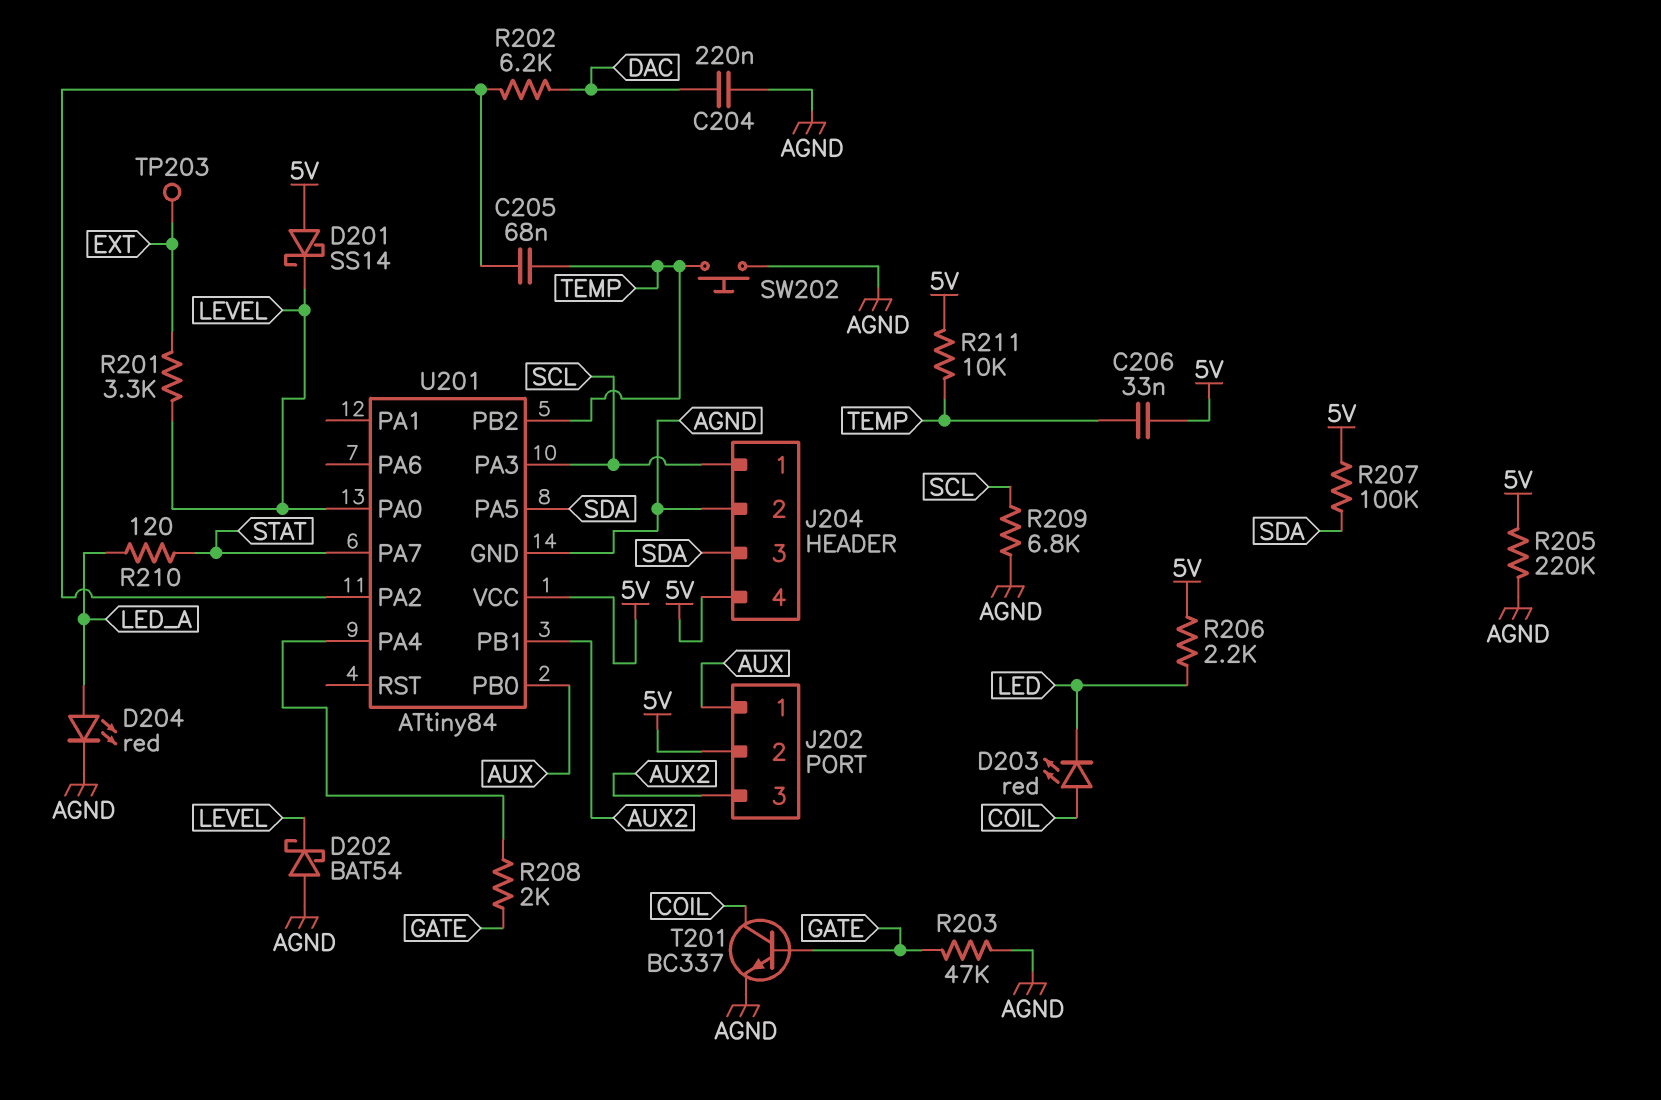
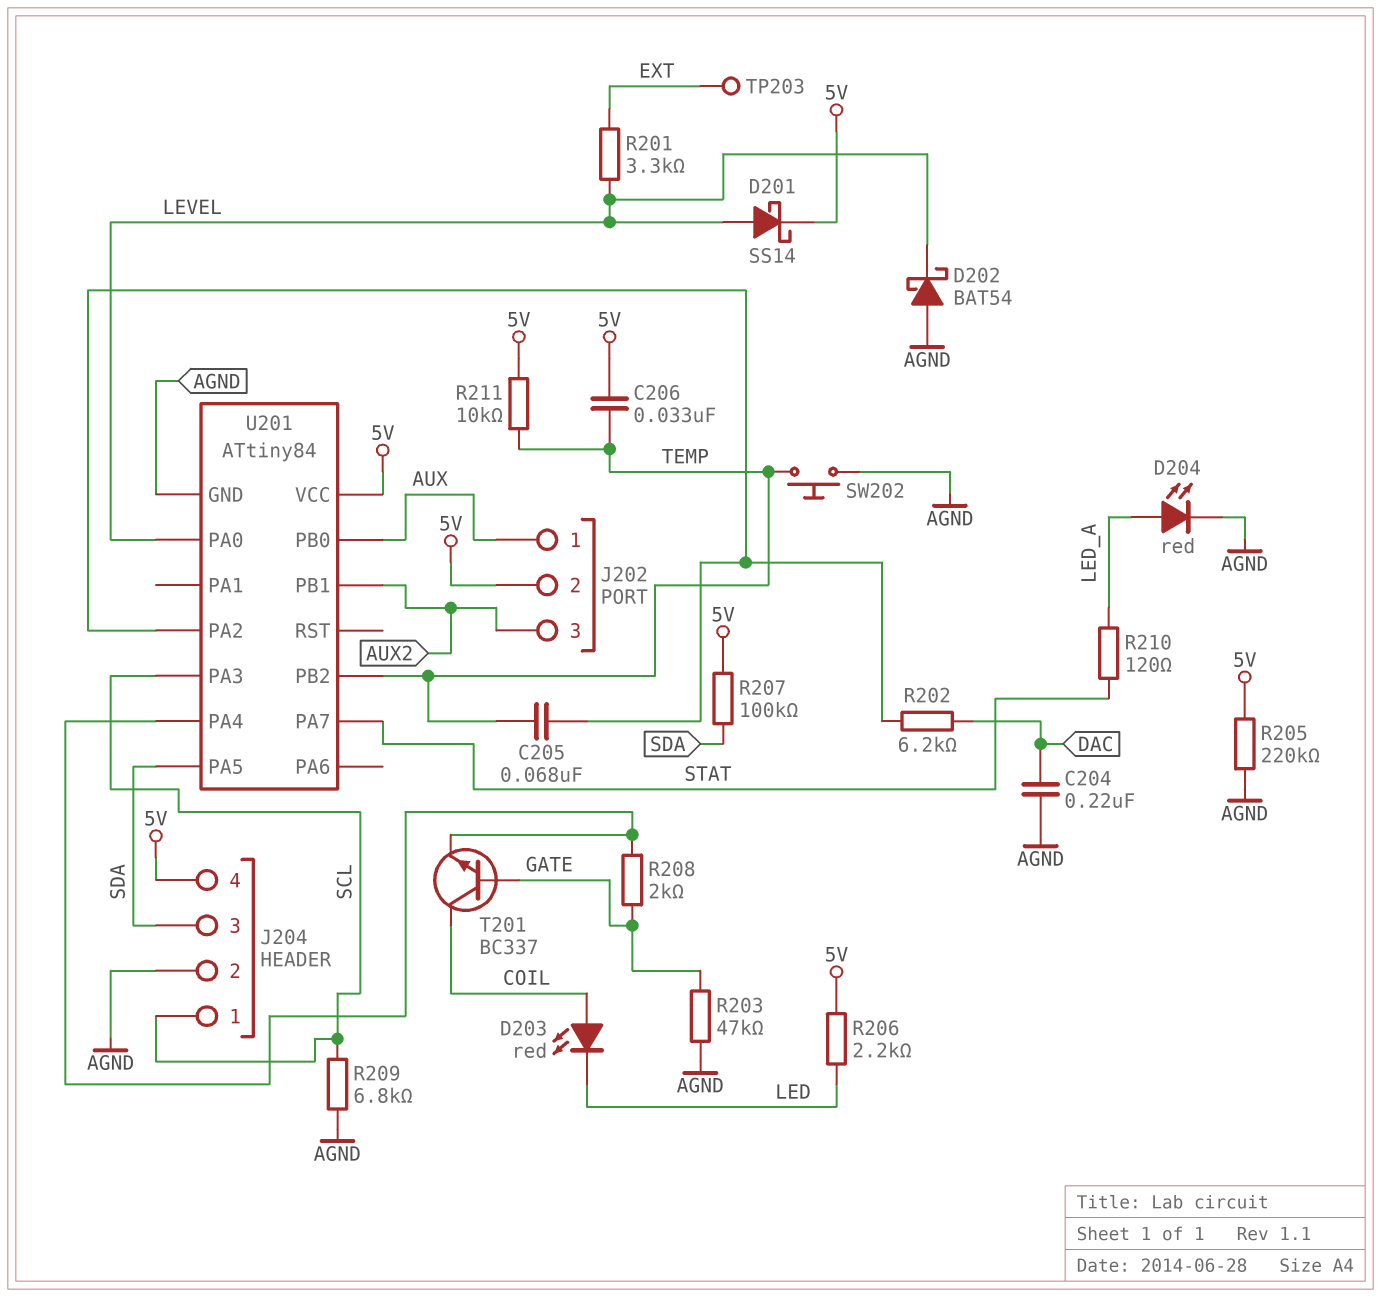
D201: schottky SS14 (A 5V, K LEVEL) -> schottky SS14 (A LEVEL, K 5V)
T201: NPN BC337 (B GATE, C COIL, E AGND) -> NPN BC337 (B GATE, C COIL, E U201/PA4)

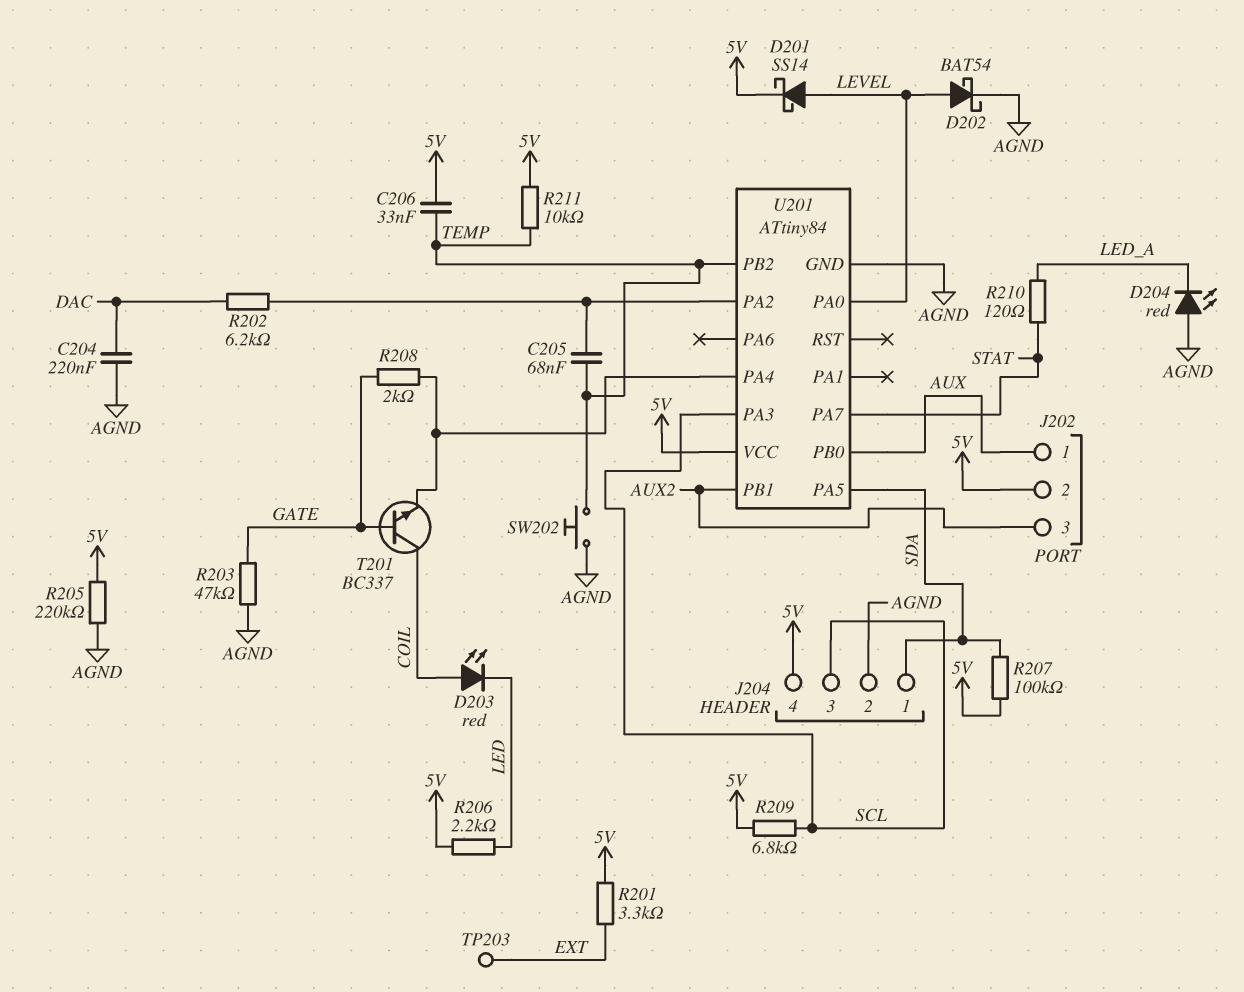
D202: schottky BAT54 (A AGND, K LEVEL) -> schottky BAT54 (A LEVEL, K AGND)
D204: LED red (A LED_A, K AGND) -> LED red (A AGND, K LED_A)
J204 pin 1: SCL -> SDA
J204 pin 3: SDA -> SCL
R201: 3.3k (EXT, LEVEL) -> 3.3k (5V, EXT)
R209: 6.8k (AGND, SCL) -> 6.8k (5V, SCL)

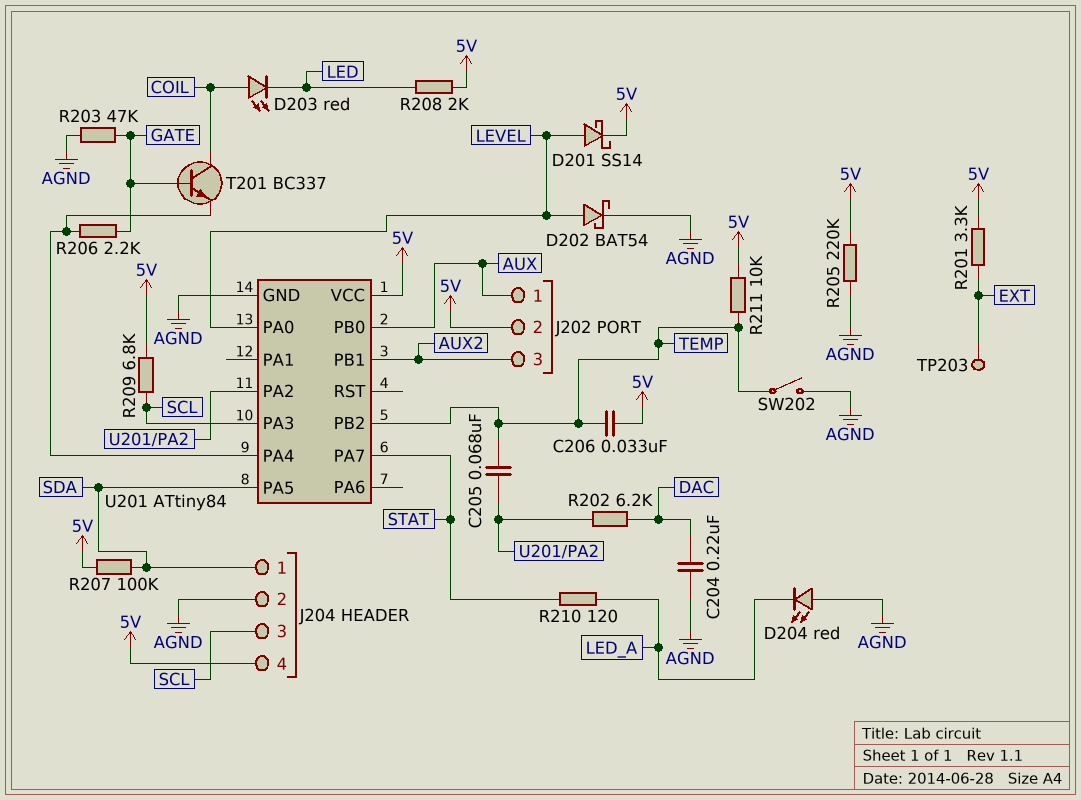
R206: 2.2k (5V, LED) -> 2.2k (GATE, U201/PA4)
R208: 2k (GATE, U201/PA4) -> 2k (5V, LED)
SW202: button (AGND, TEMP) -> switch (AGND, TEMP)

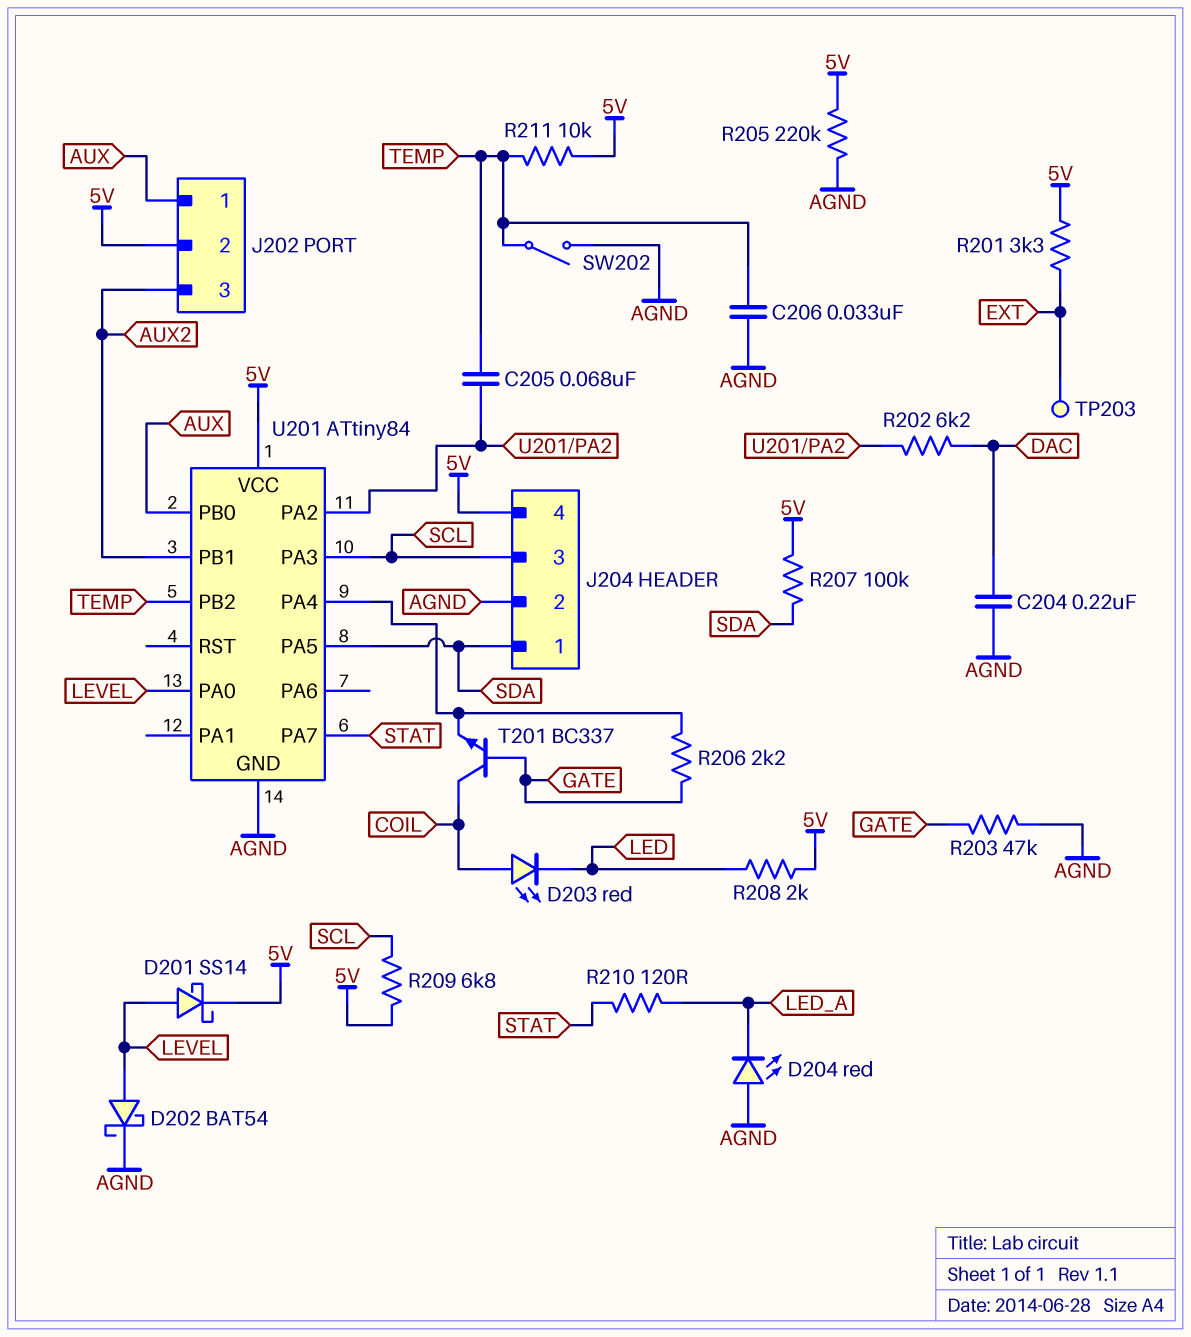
C206: 33nF (5V, TEMP) -> 33nF (AGND, TEMP)

